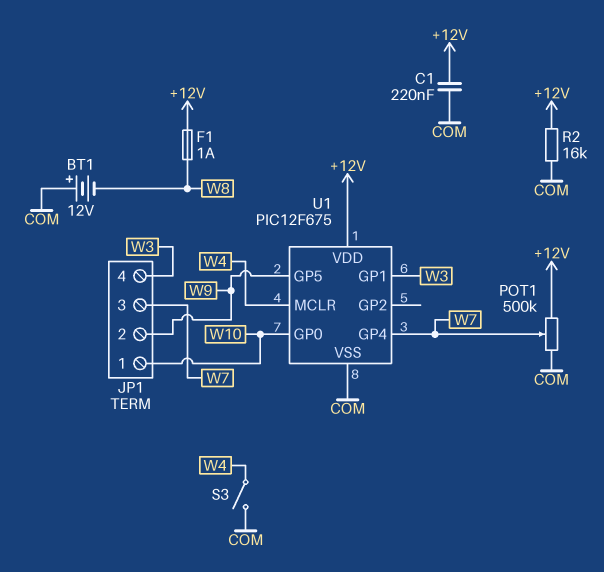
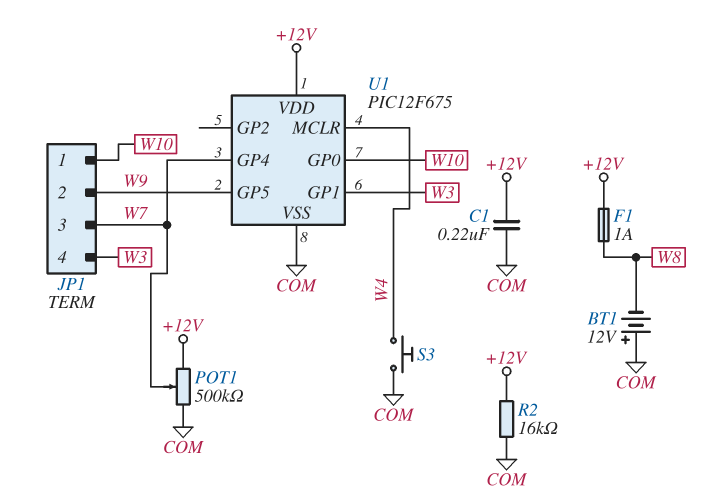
S3: switch (COM, W4) -> button (COM, W4)

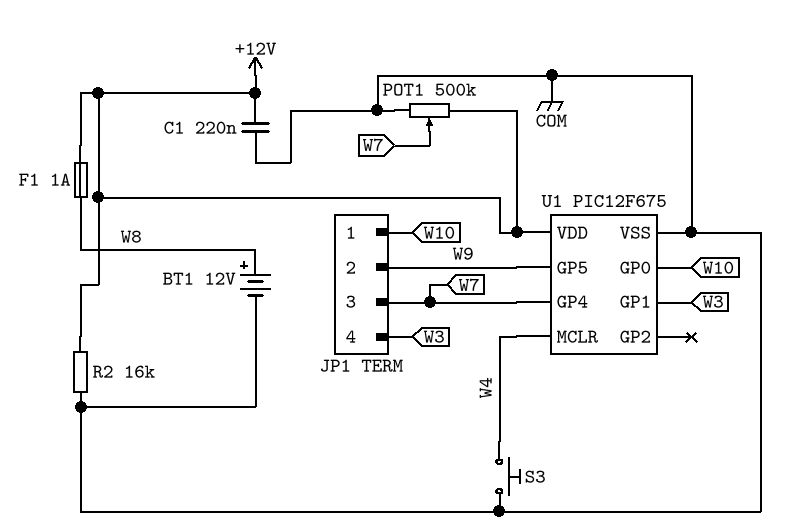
BT1: 12V (plus COM, minus W8) -> 12V (plus W8, minus COM)

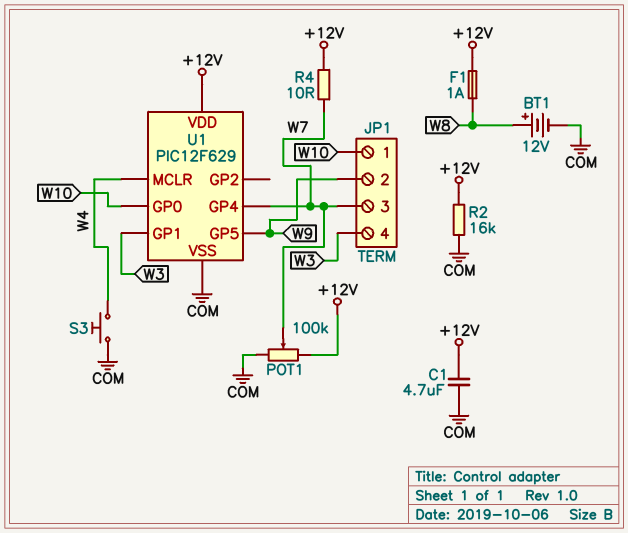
C1: 220nF (+12V, COM) -> 4.7uF (+12V, COM)
POT1: 500k (+12V, COM, wiper W7) -> 100k (+12V, COM, wiper W7)
R4: none -> 10 (+12V, W7)
U1: PIC12F675 -> PIC12F629

